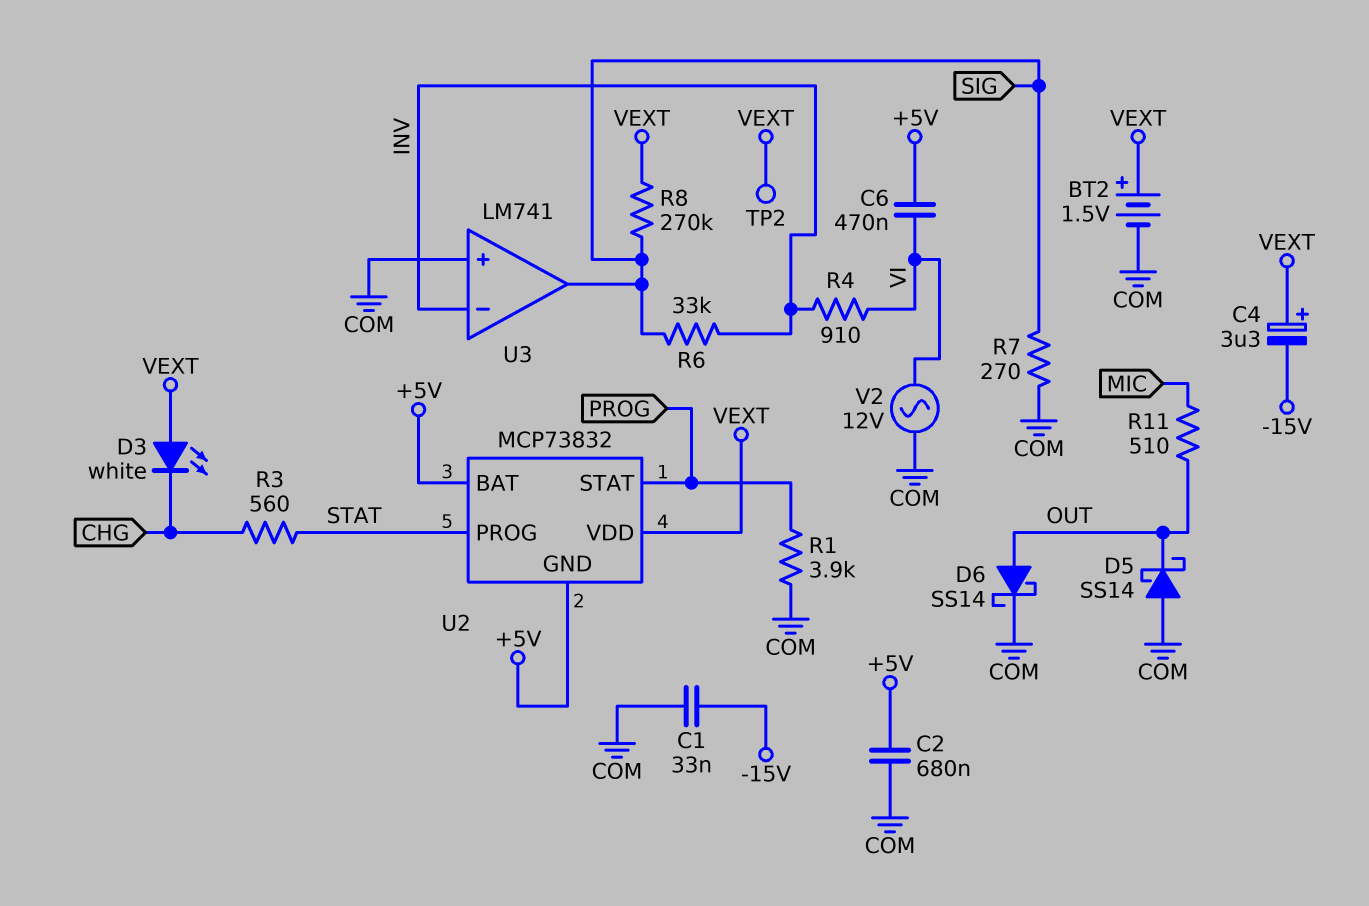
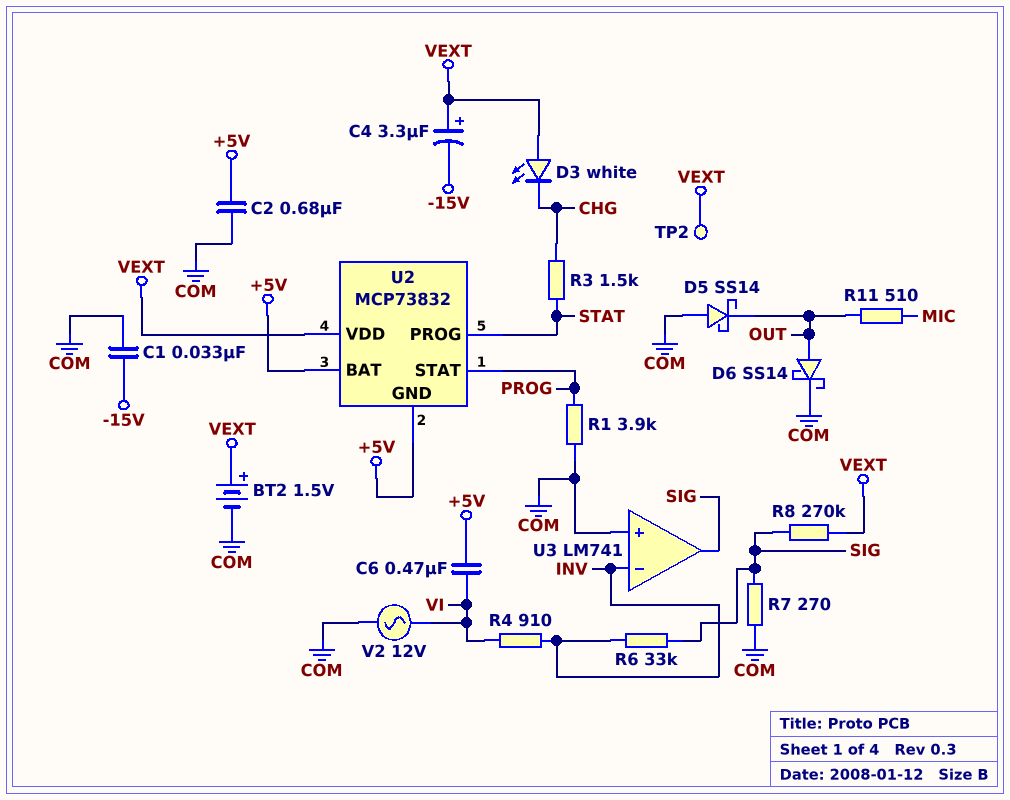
R3: 560 (CHG, STAT) -> 1.5k (CHG, STAT)

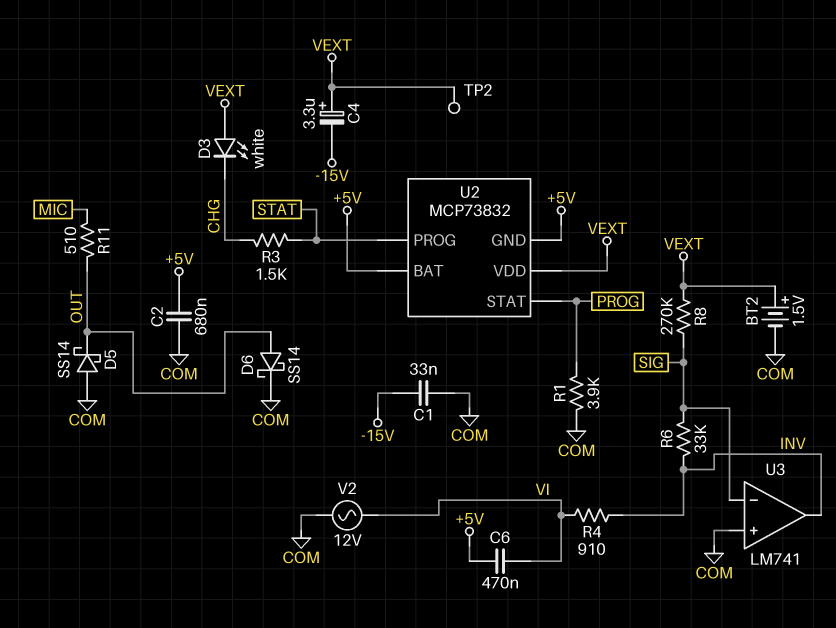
R7: 270 (COM, SIG) -> none
U3 pin in-: INV -> SIG
U3 pin out: SIG -> INV

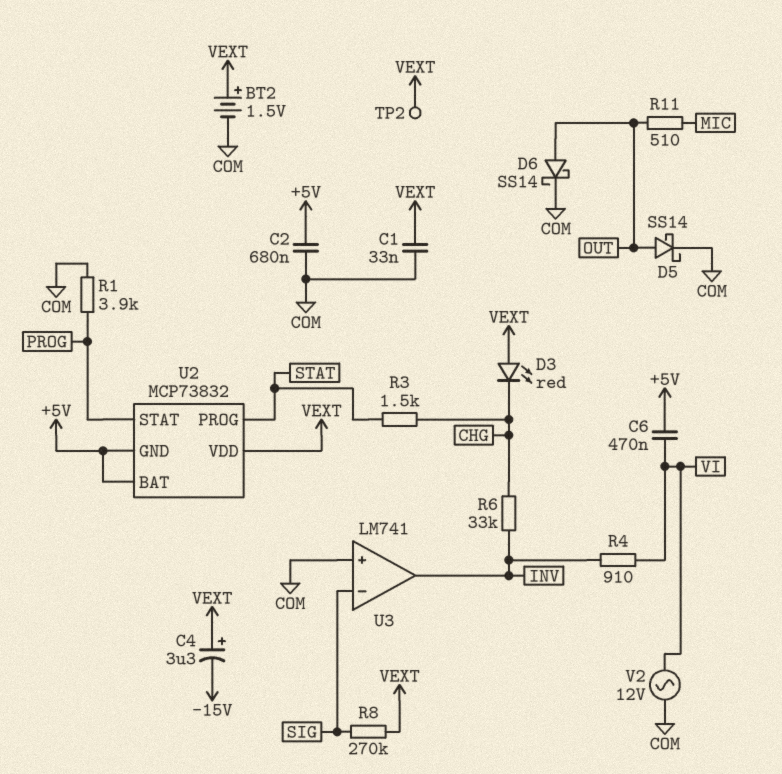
C1: 33nF (-15V, COM) -> 33nF (COM, VEXT)
D3: LED white (A VEXT, K CHG) -> LED red (A VEXT, K CHG)
D5: schottky SS14 (A COM, K OUT) -> schottky SS14 (A OUT, K COM)
R6: 33k (INV, SIG) -> 33k (CHG, INV)

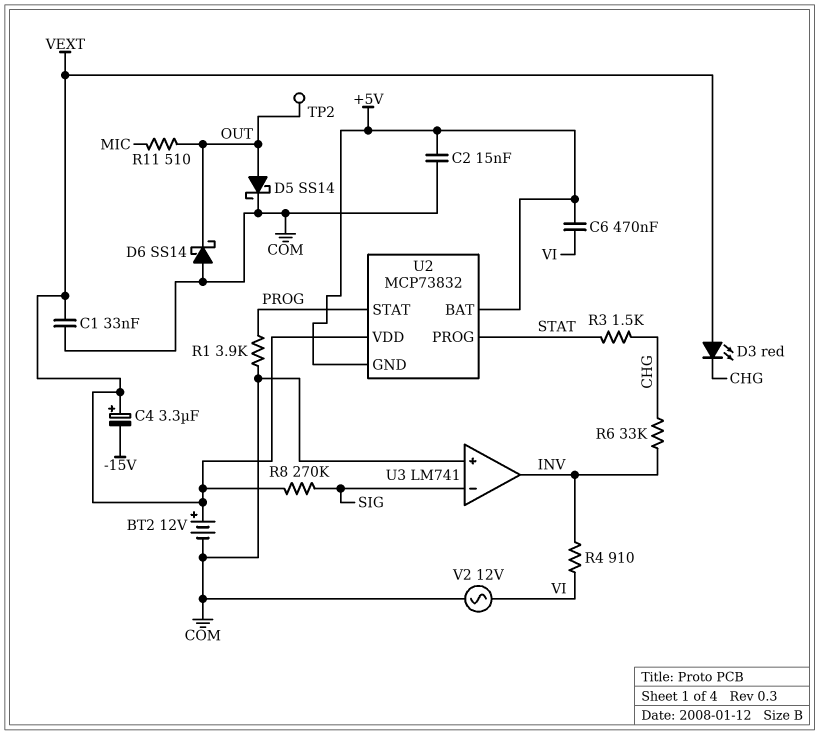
BT2: 1.5V (plus VEXT, minus COM) -> 12V (plus VEXT, minus COM)
C2: 680nF (+5V, COM) -> 15nF (+5V, COM)
D6: schottky SS14 (A OUT, K COM) -> schottky SS14 (A COM, K OUT)
TP2: test point (VEXT) -> test point (OUT)

